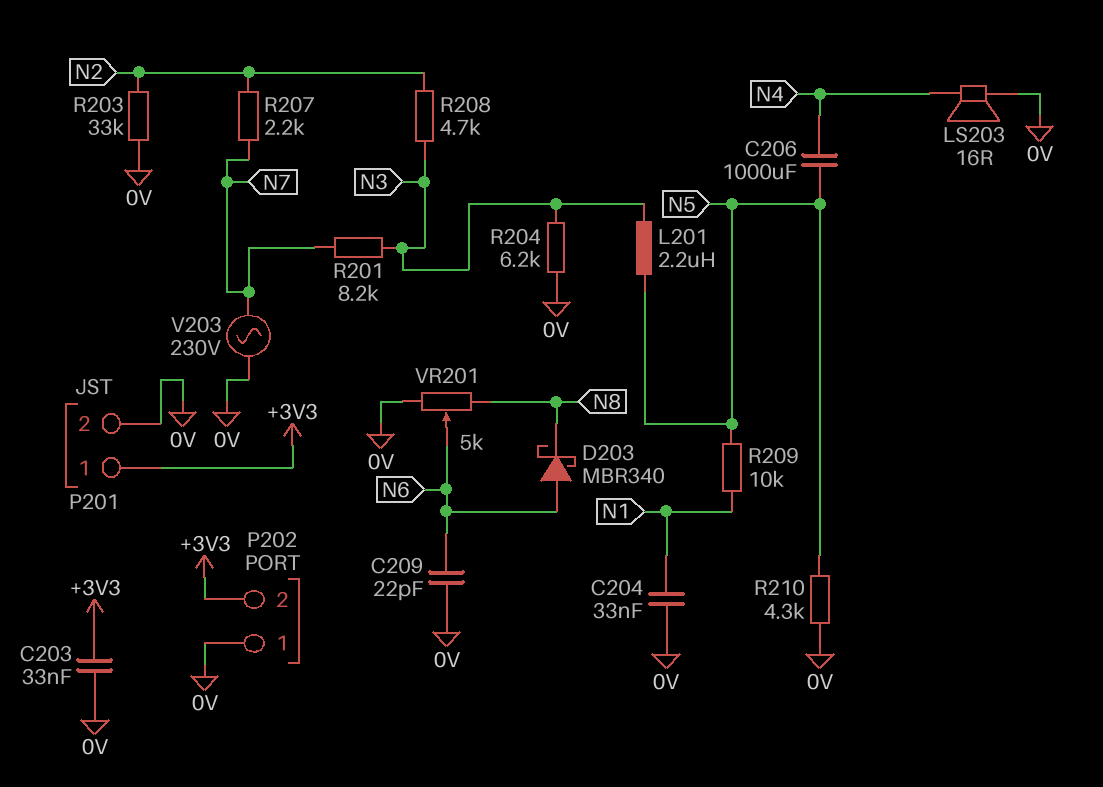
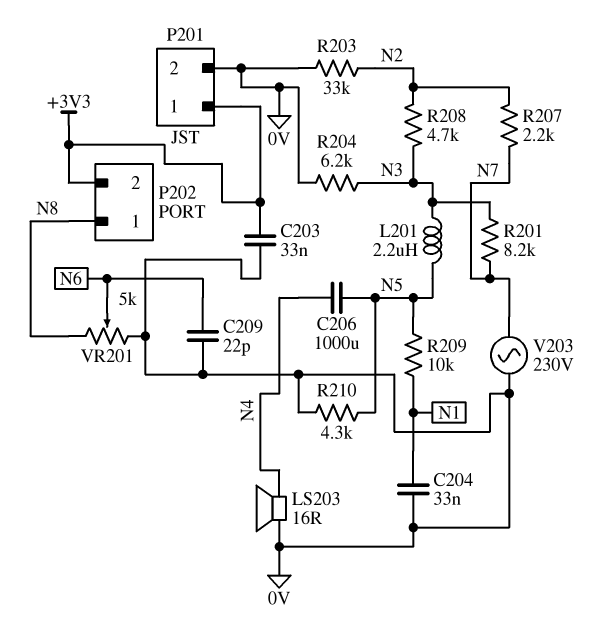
D203: schottky MBR340 (A N6, K N8) -> none
P202 pin 1: 0V -> N8

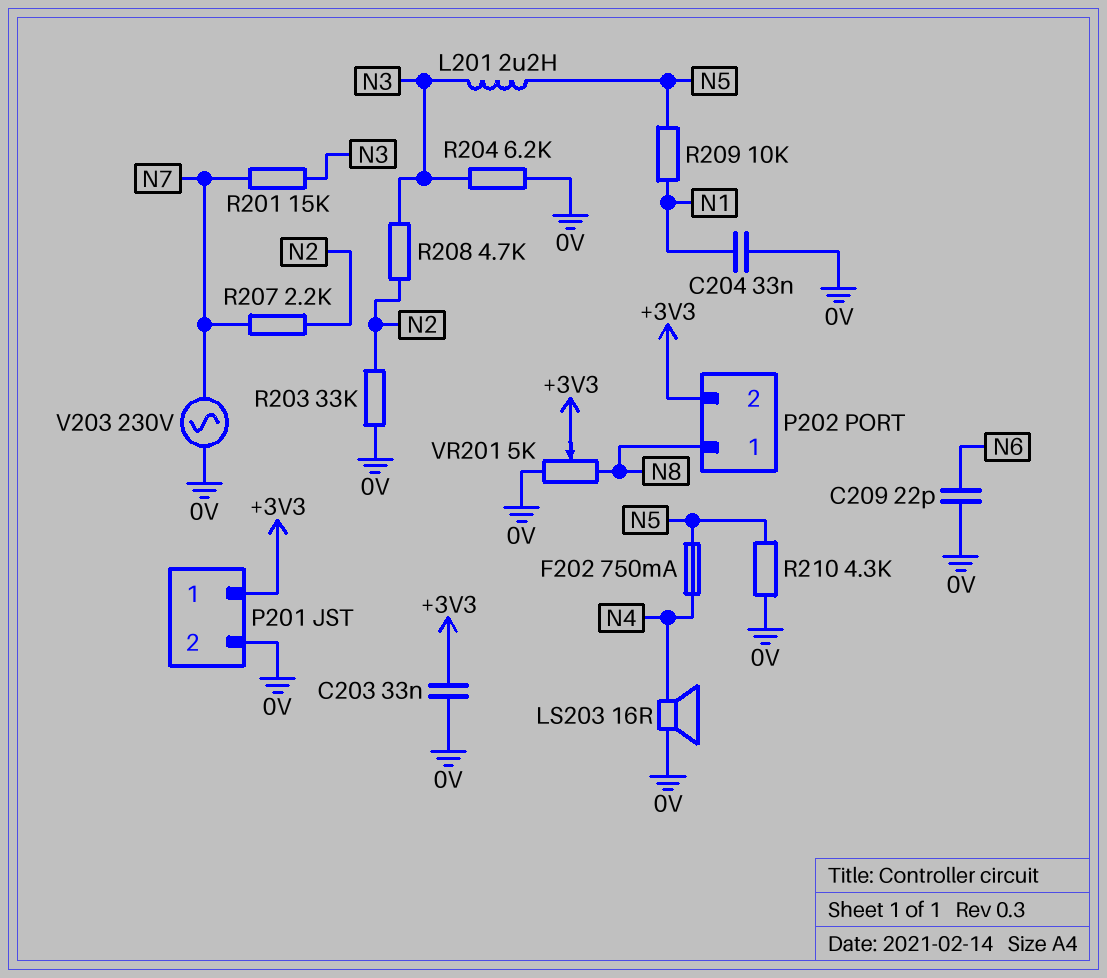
C206: 1000uF (N4, N5) -> none
F202: none -> 750mA (N4, N5)
R201: 8.2k (N3, N7) -> 15k (N3, N7)
VR201: 5k (0V, N8, wiper N6) -> 5k (0V, N8, wiper +3V3)

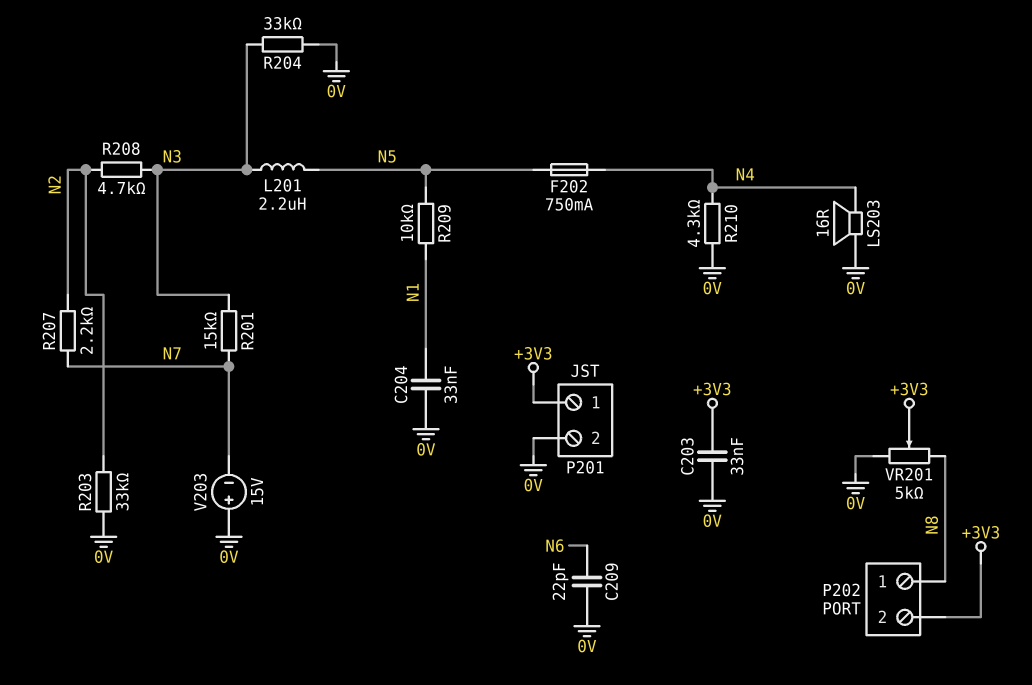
R204: 6.2k (0V, N3) -> 33k (0V, N3)
R210: 4.3k (0V, N5) -> 4.3k (0V, N4)
V203: AC 230V (0V, N7) -> 15V (plus 0V, minus N7)

